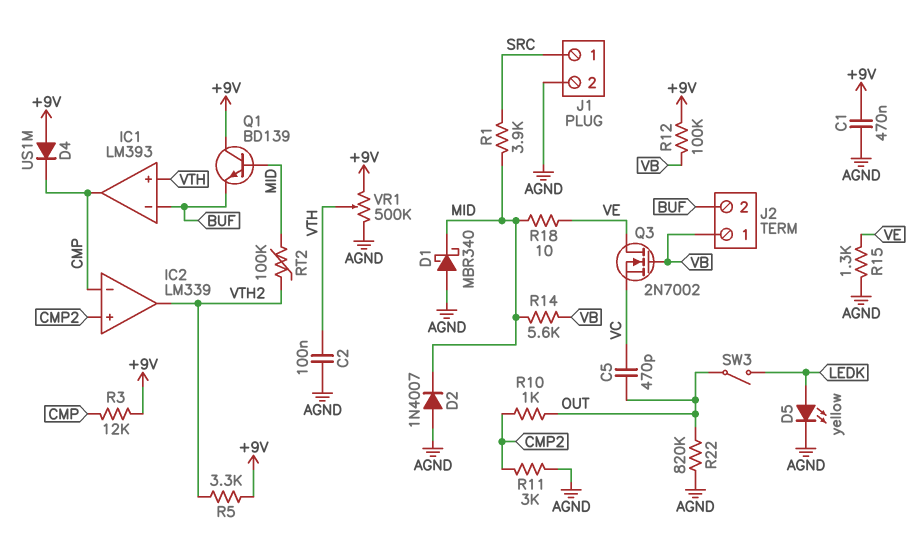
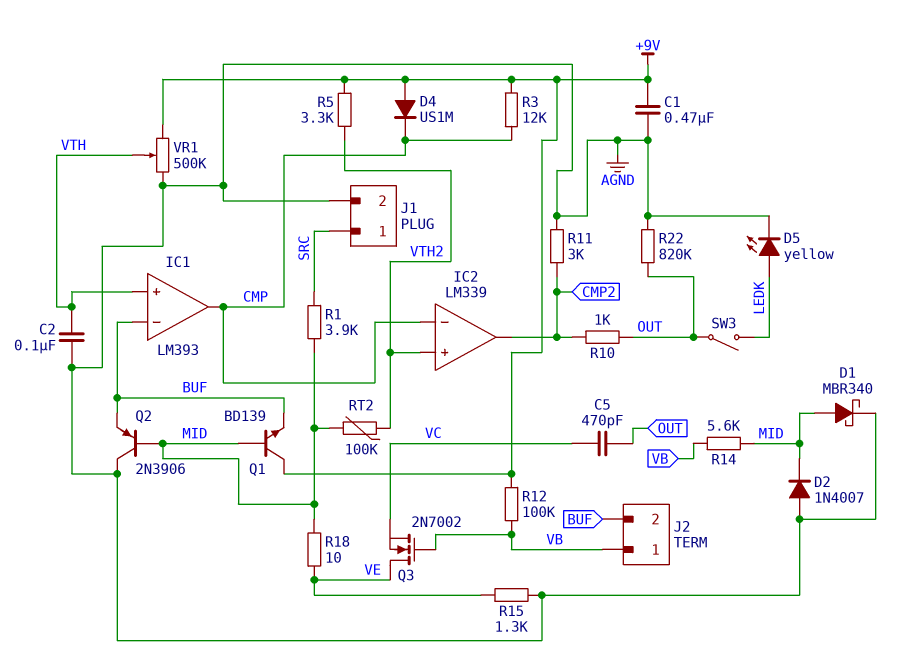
D1: schottky MBR340 (A AGND, K MID) -> schottky MBR340 (A MID, K AGND)
IC2 pin in+: CMP2 -> VTH2
IC2 pin out: VTH2 -> CMP2
Q2: none -> PNP 2N3906 (B MID, C AGND, E BUF)

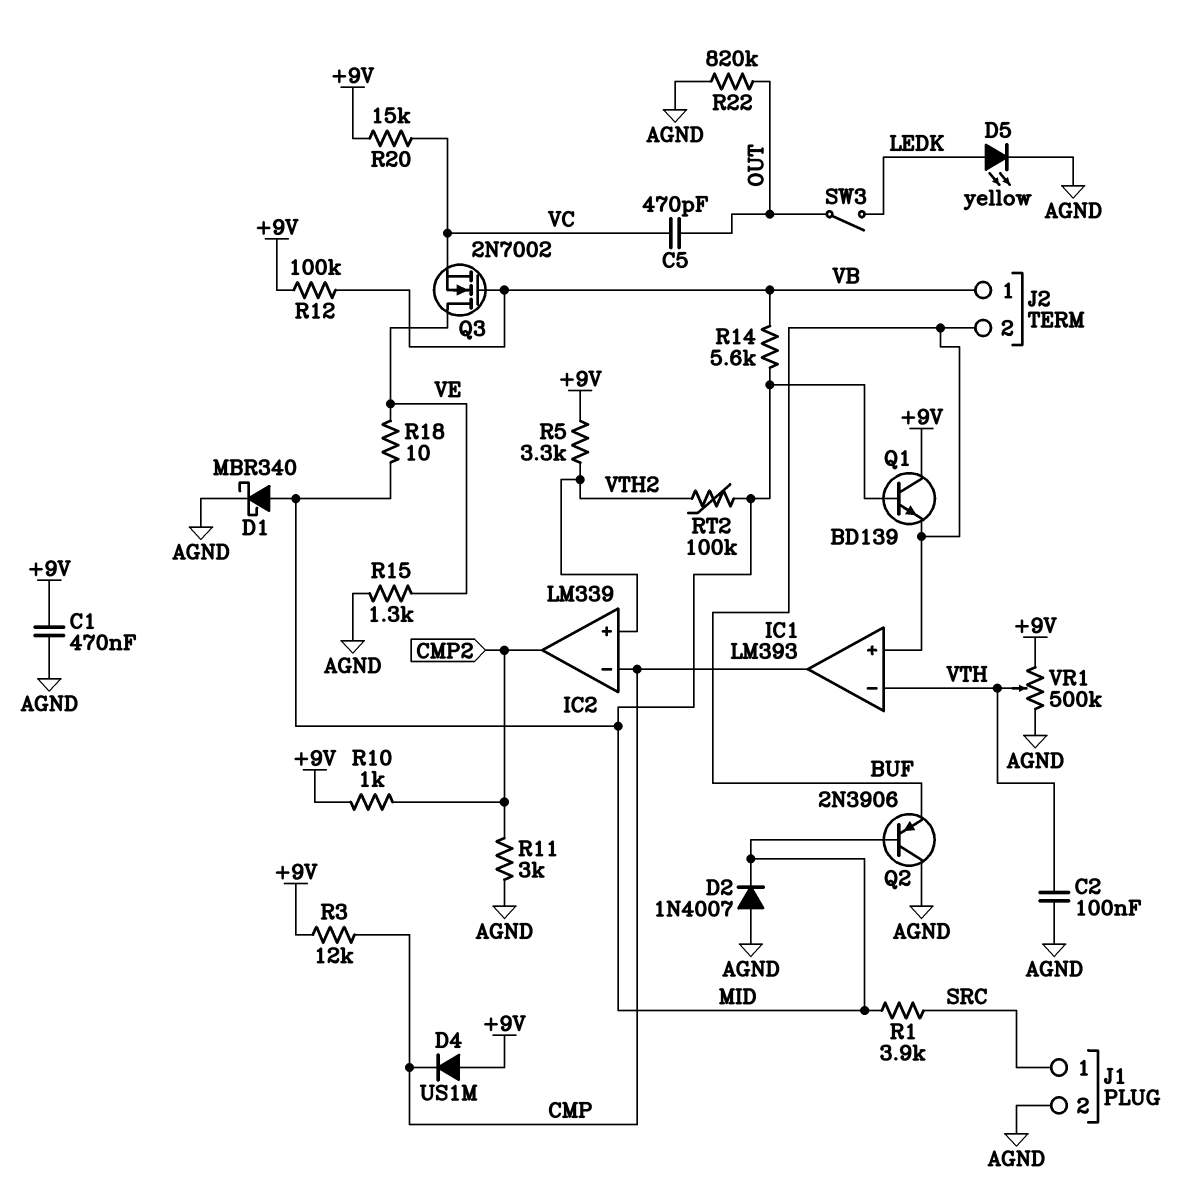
IC1 pin in+: VTH -> BUF
IC1 pin in-: BUF -> VTH
R10: 1k (CMP2, OUT) -> 1k (+9V, CMP2)
R20: none -> 15k (+9V, VC)

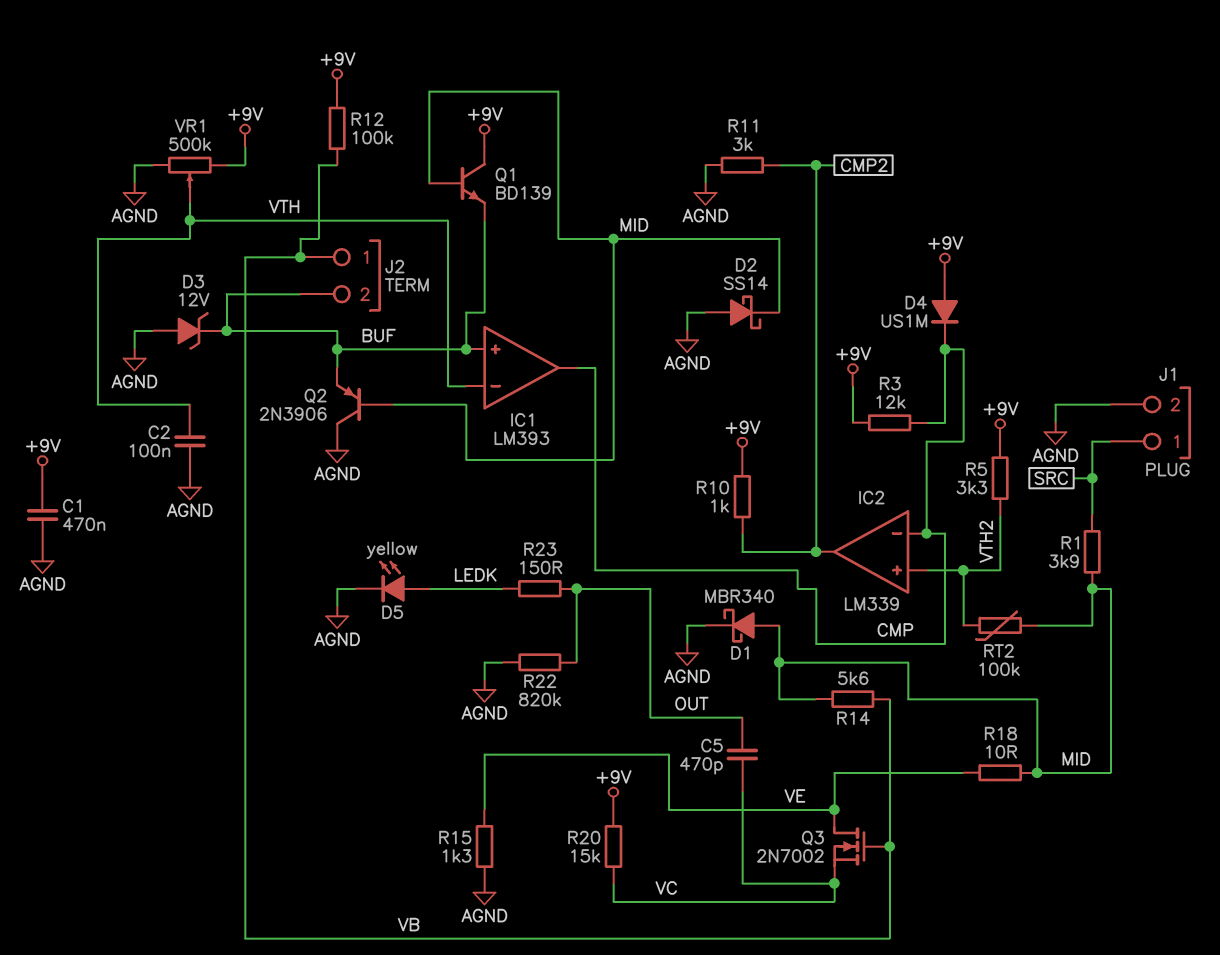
D2: diode 1N4007 (A AGND, K MID) -> schottky SS14 (A AGND, K MID)
D3: none -> zener 12V (A AGND, K BUF)
R23: none -> 150 (LEDK, OUT)
SW3: switch (LEDK, OUT) -> none

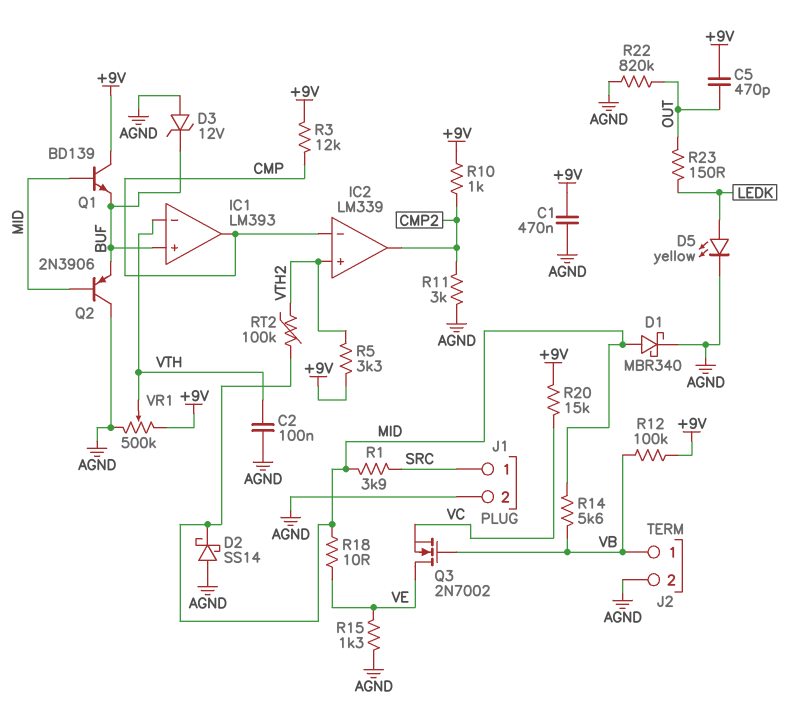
C5: 470pF (OUT, VC) -> 470pF (+9V, OUT)
D4: diode US1M (A +9V, K CMP) -> none
J2 pin 2: BUF -> AGND

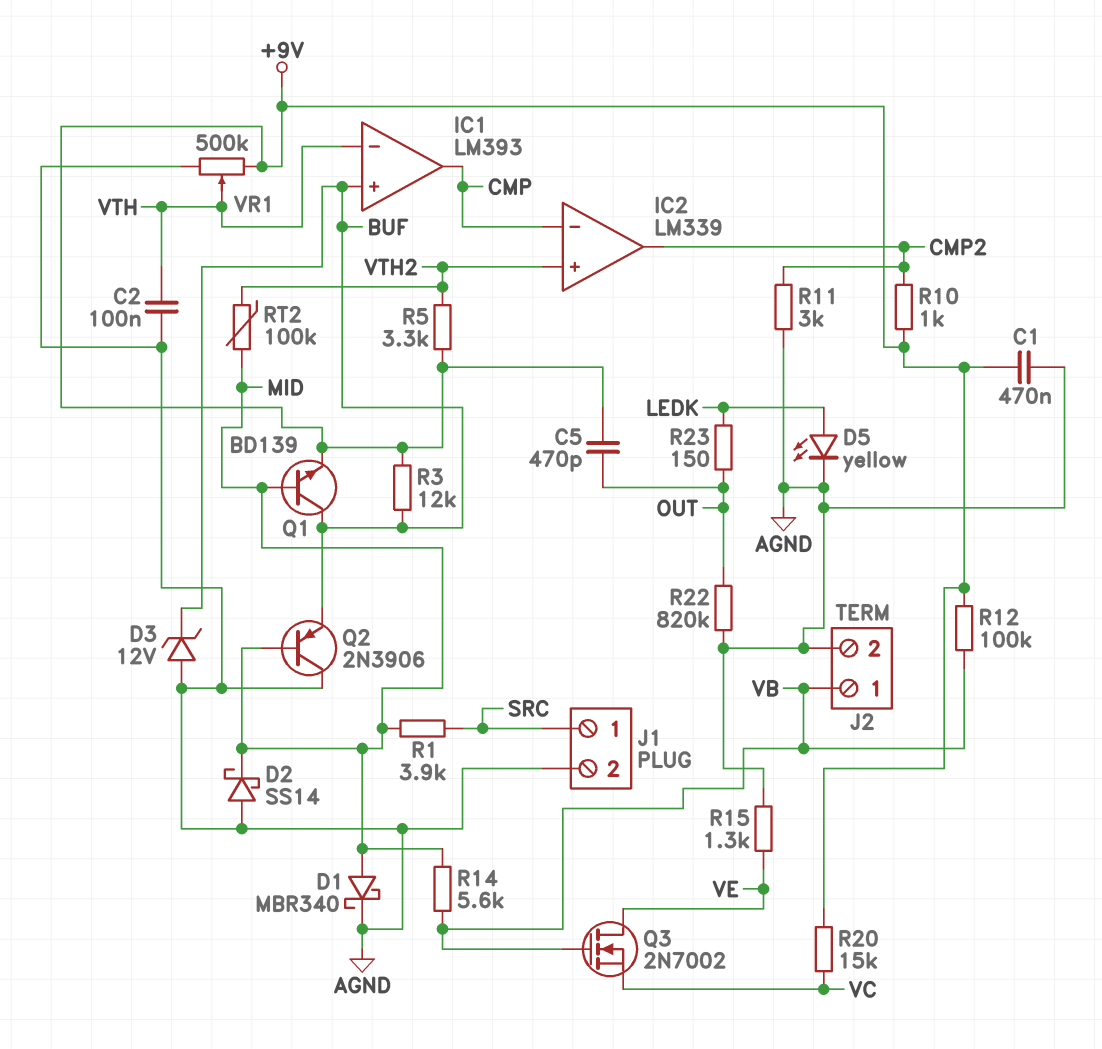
Q1: NPN BD139 (B MID, C +9V, E BUF) -> NPN BD139 (B MID, C BUF, E +9V)
R3: 12k (+9V, CMP) -> 12k (+9V, BUF)
R18: 10 (MID, VE) -> none

